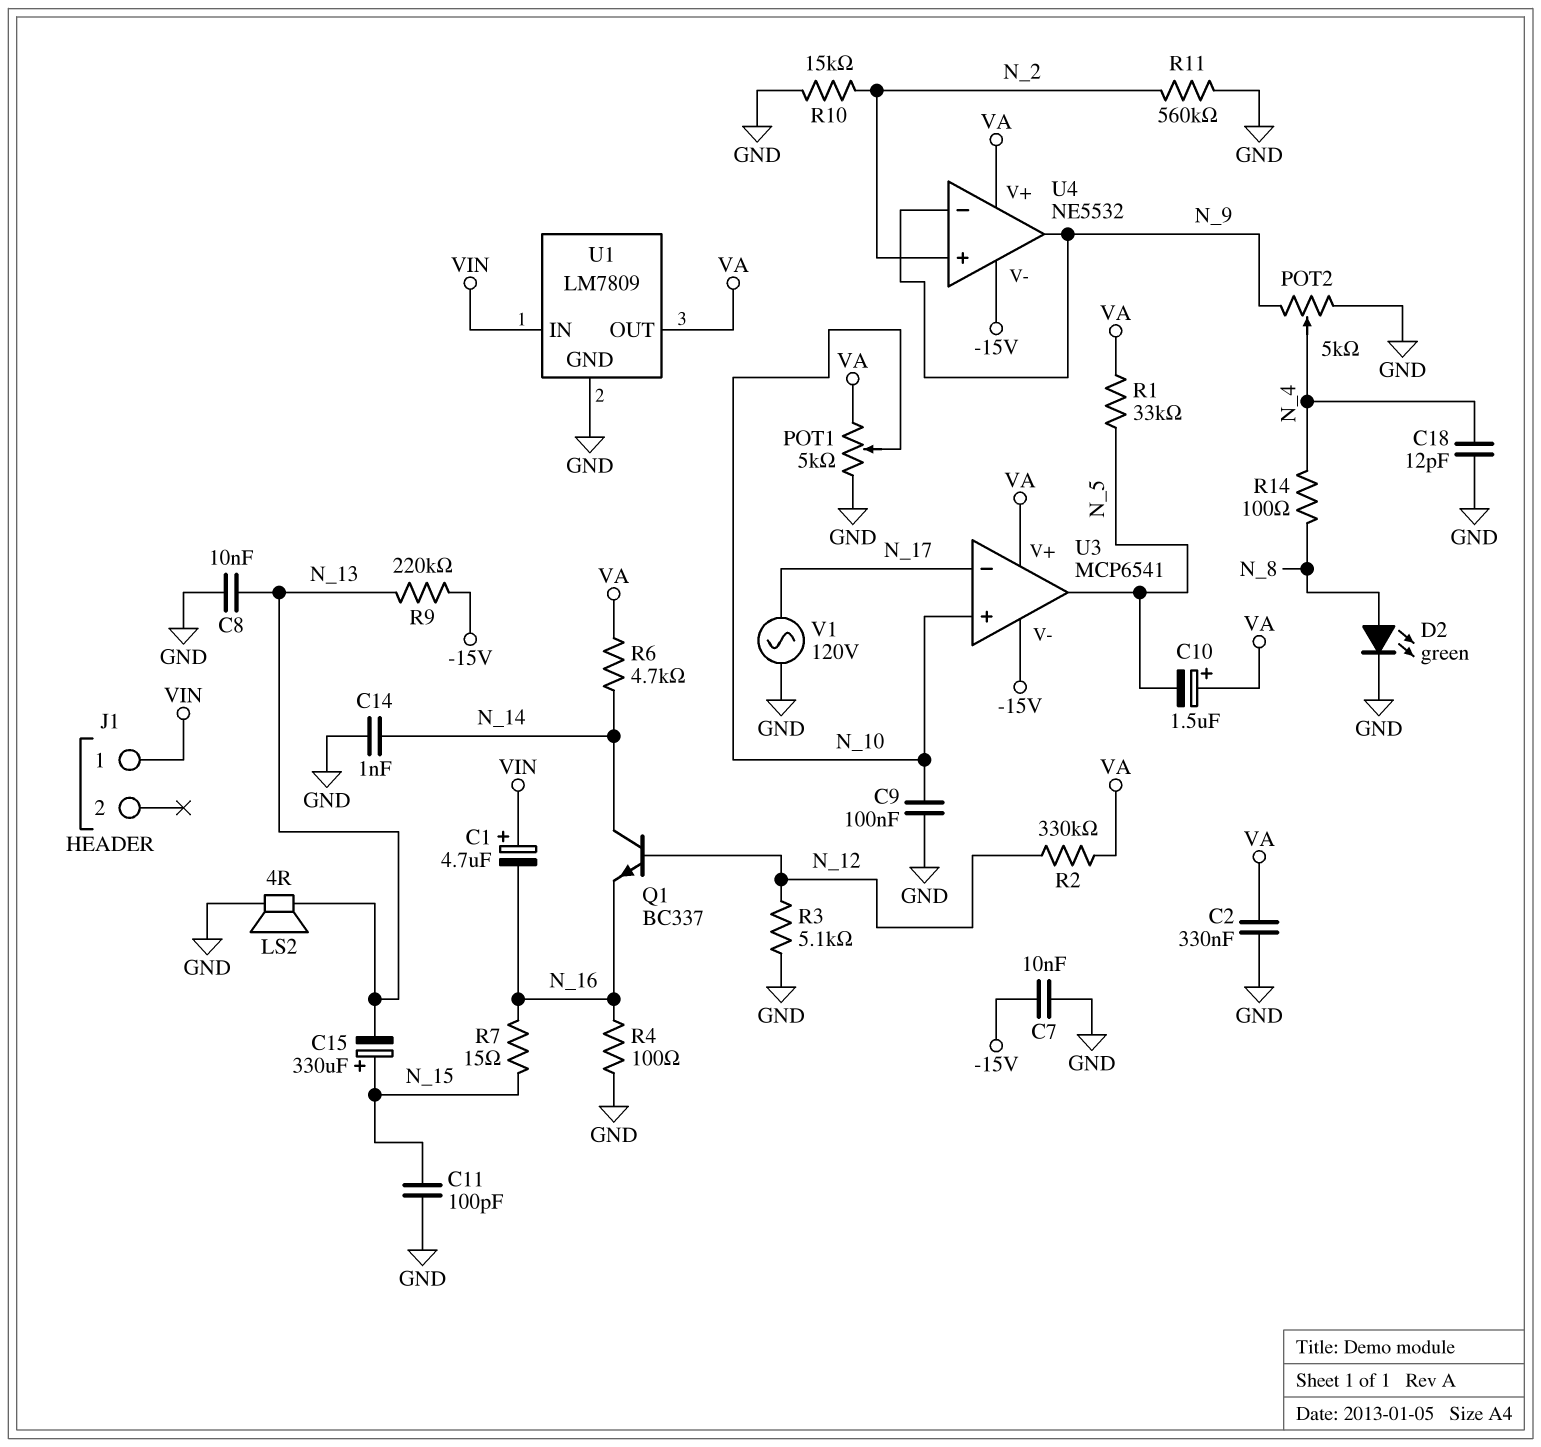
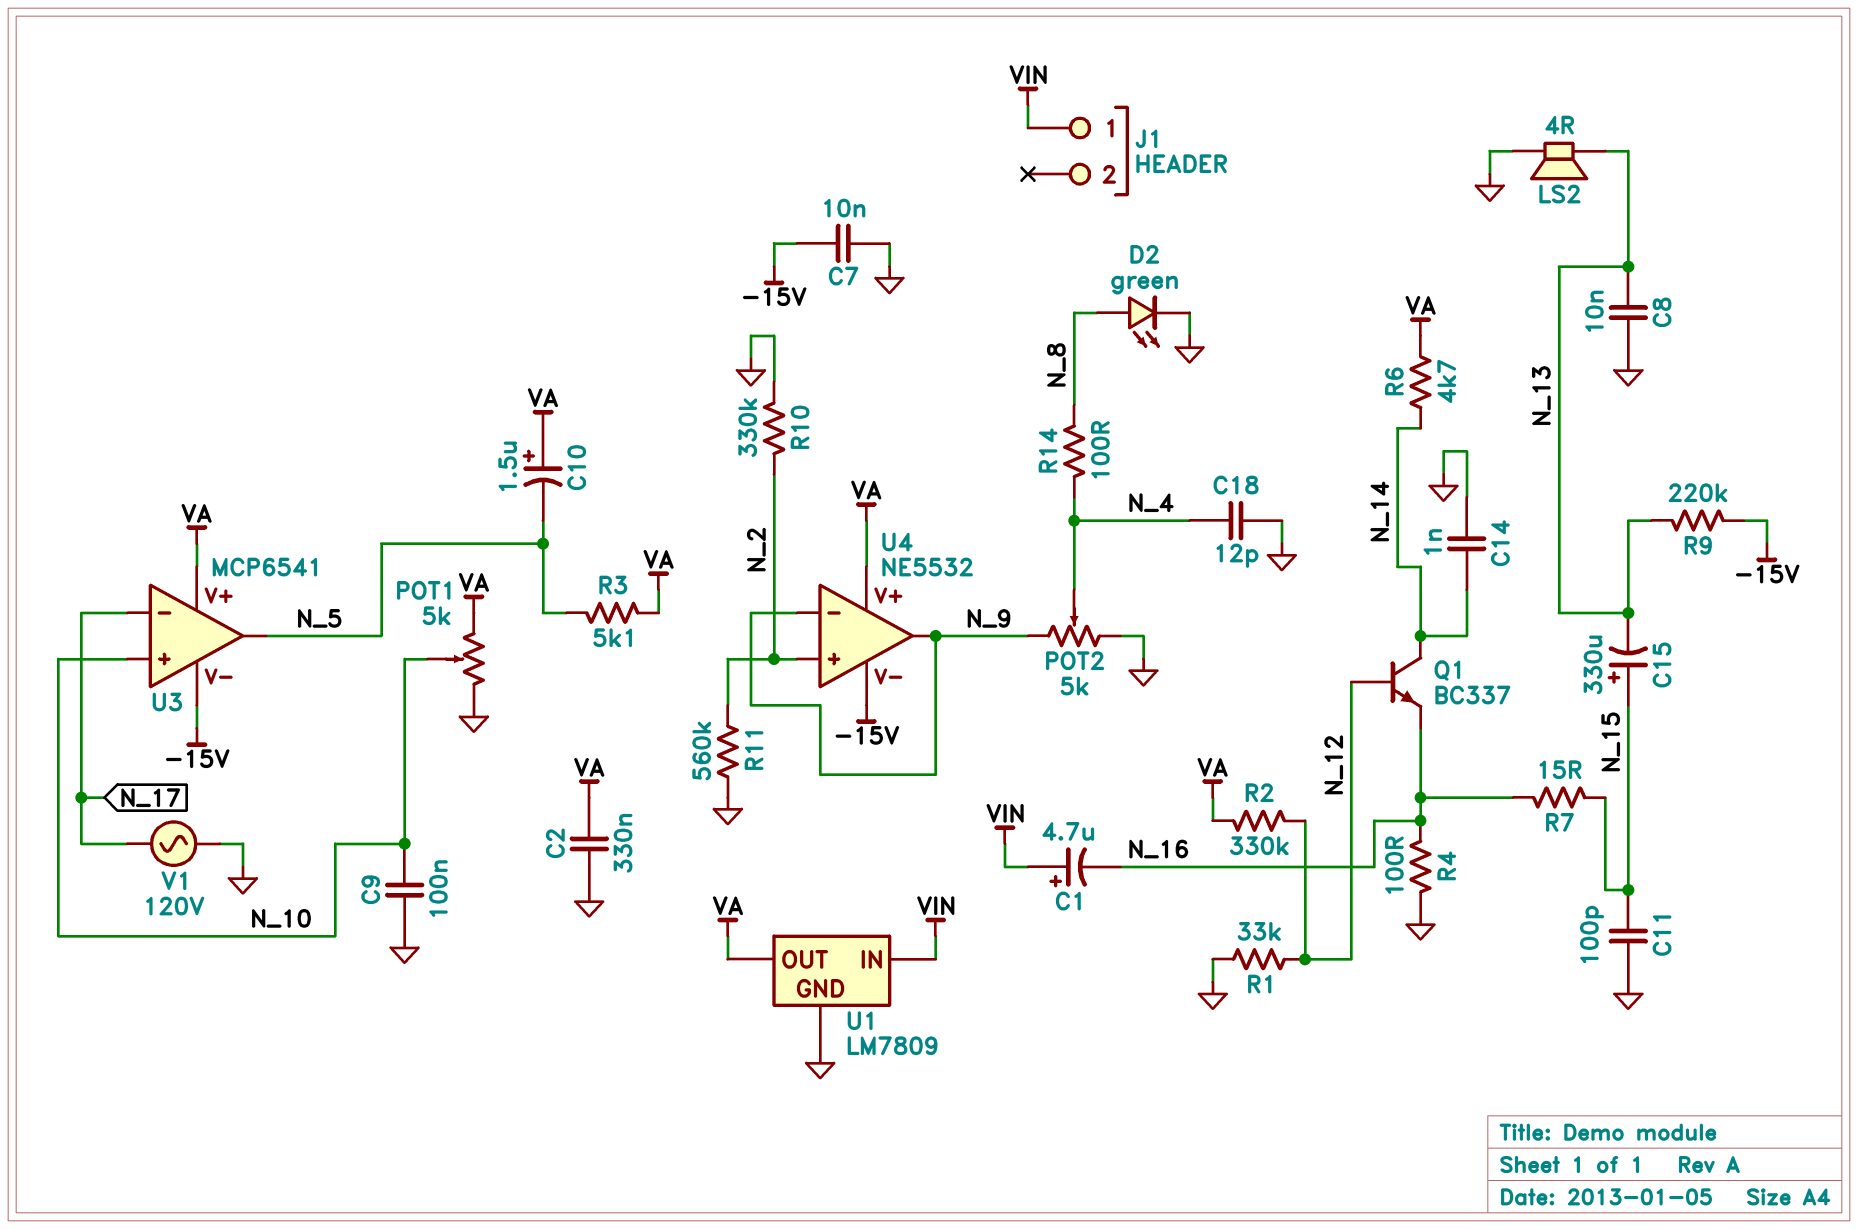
R1: 33k (N_5, VA) -> 33k (GND, N_12)
R3: 5.1k (GND, N_12) -> 5.1k (N_5, VA)
R10: 15k (GND, N_2) -> 330k (GND, N_2)

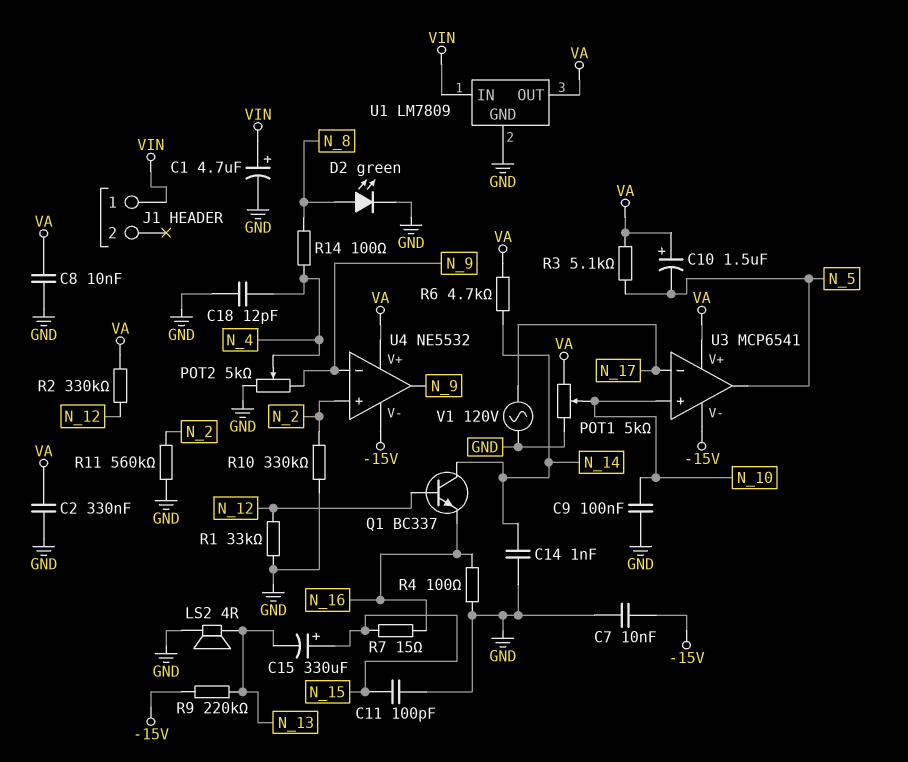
C1: 4.7uF (plus VIN, minus N_16) -> 4.7uF (plus VIN, minus GND)
C8: 10nF (GND, N_13) -> 10nF (GND, VA)

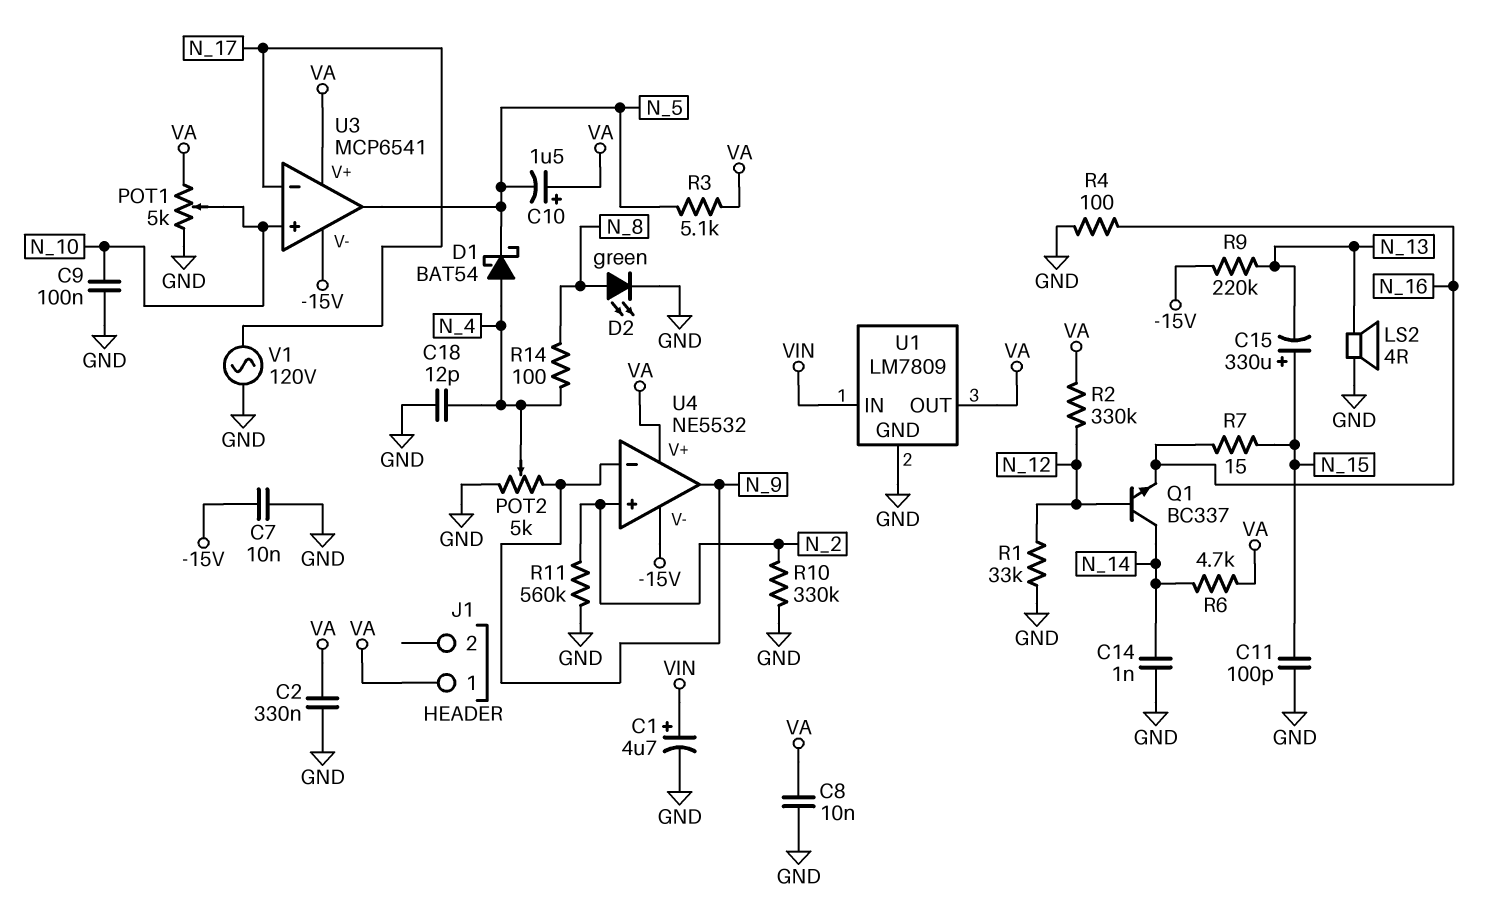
D1: none -> schottky BAT54 (A N_4, K N_5)
J1 pin 1: VIN -> VA

